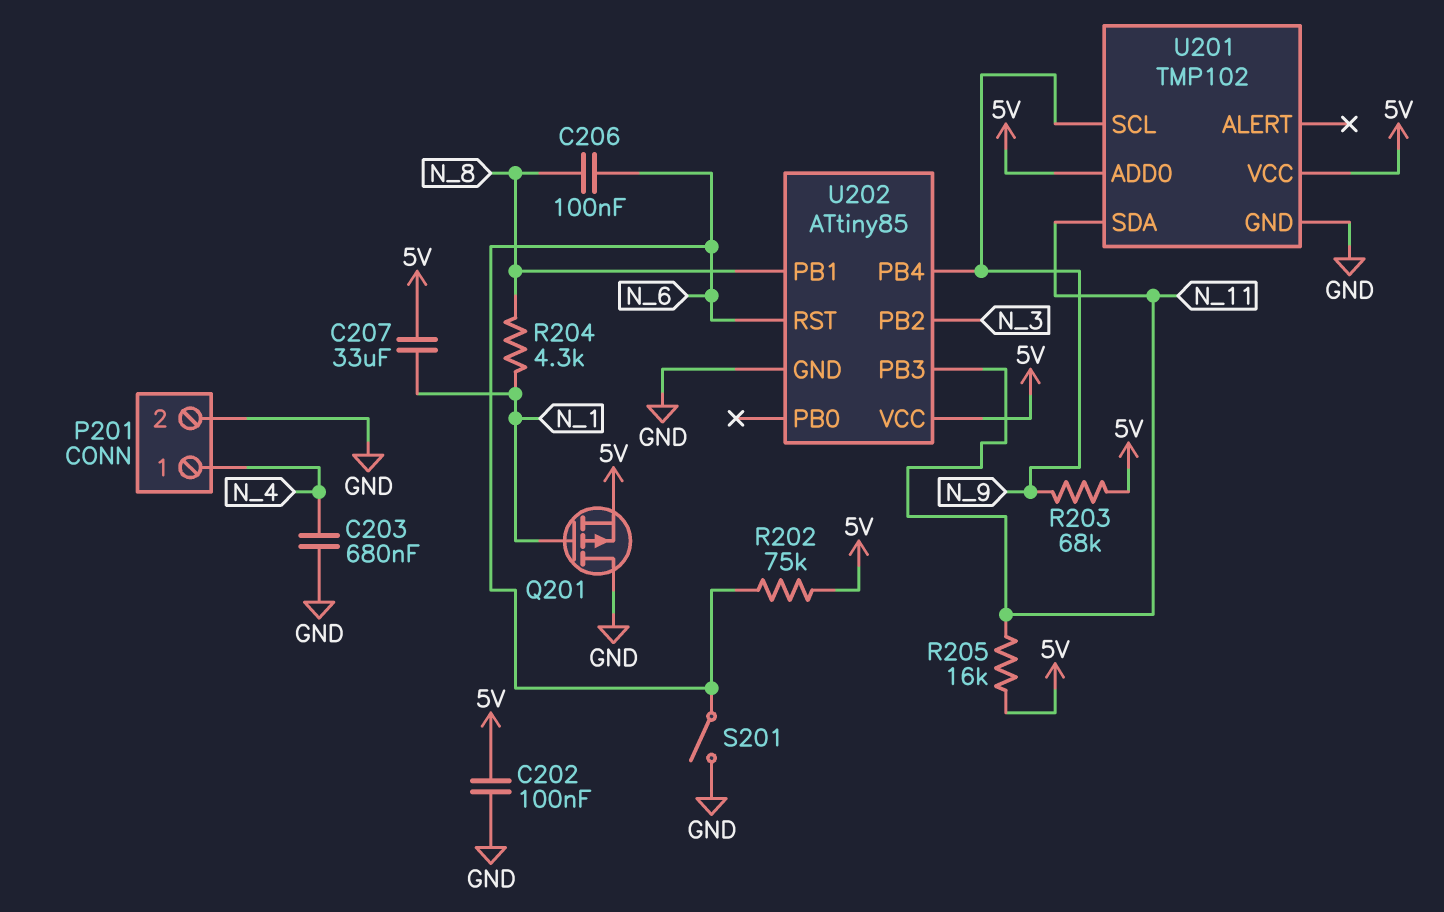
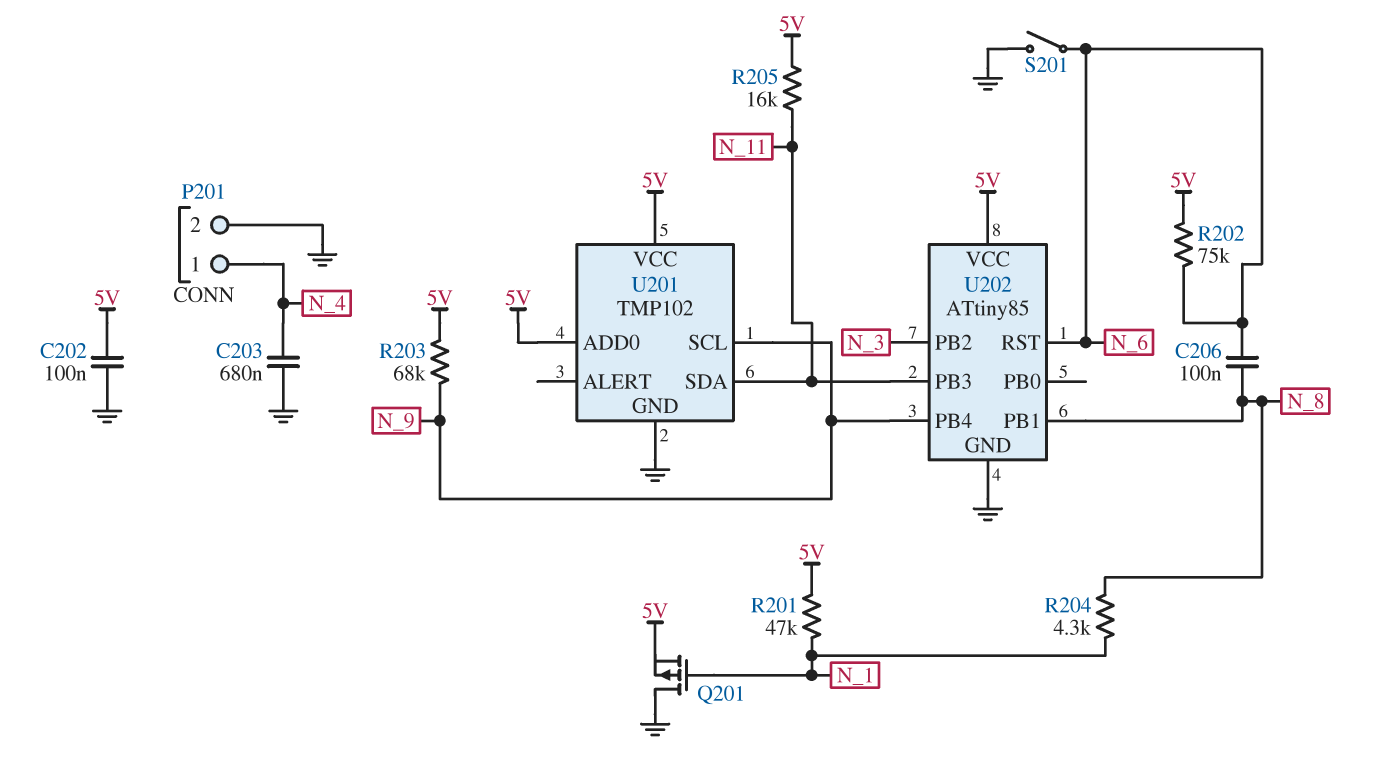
C207: 33uF (5V, N_1) -> none
R201: none -> 47k (5V, N_1)

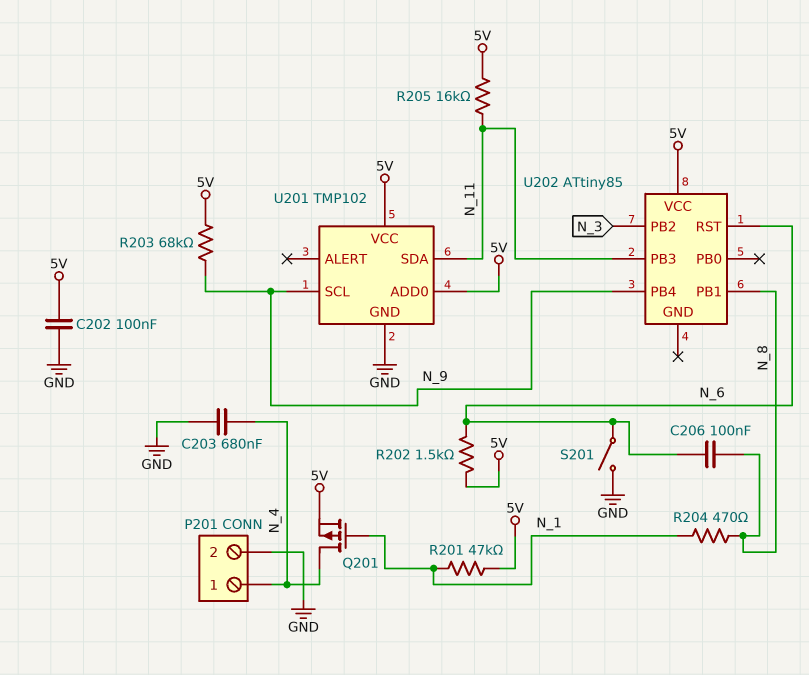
Q201: PMOS (G N_1, D GND, S 5V) -> PMOS (G N_1, D N_4, S 5V)
R202: 75k (5V, N_6) -> 1.5k (5V, N_6)
R204: 4.3k (N_1, N_8) -> 470 (N_1, N_8)
U202 pin GND: GND -> none

